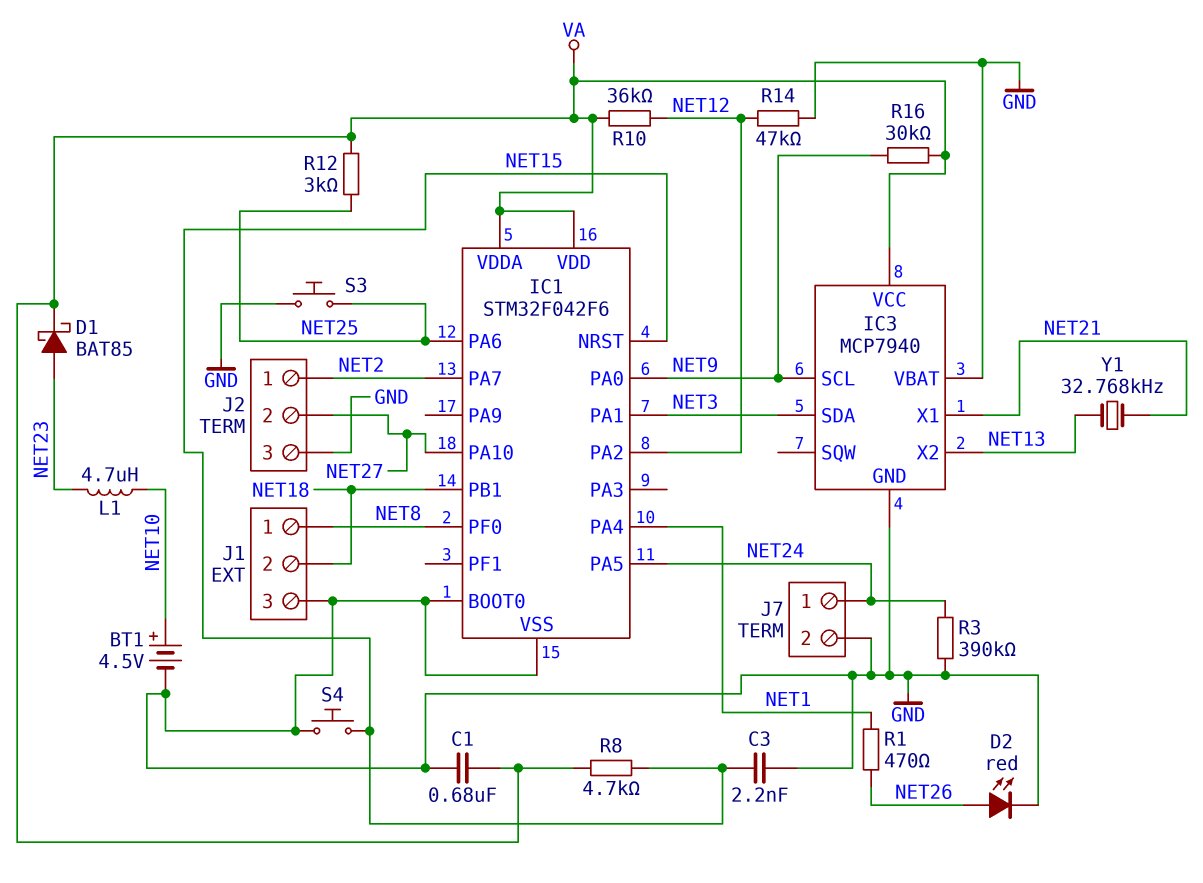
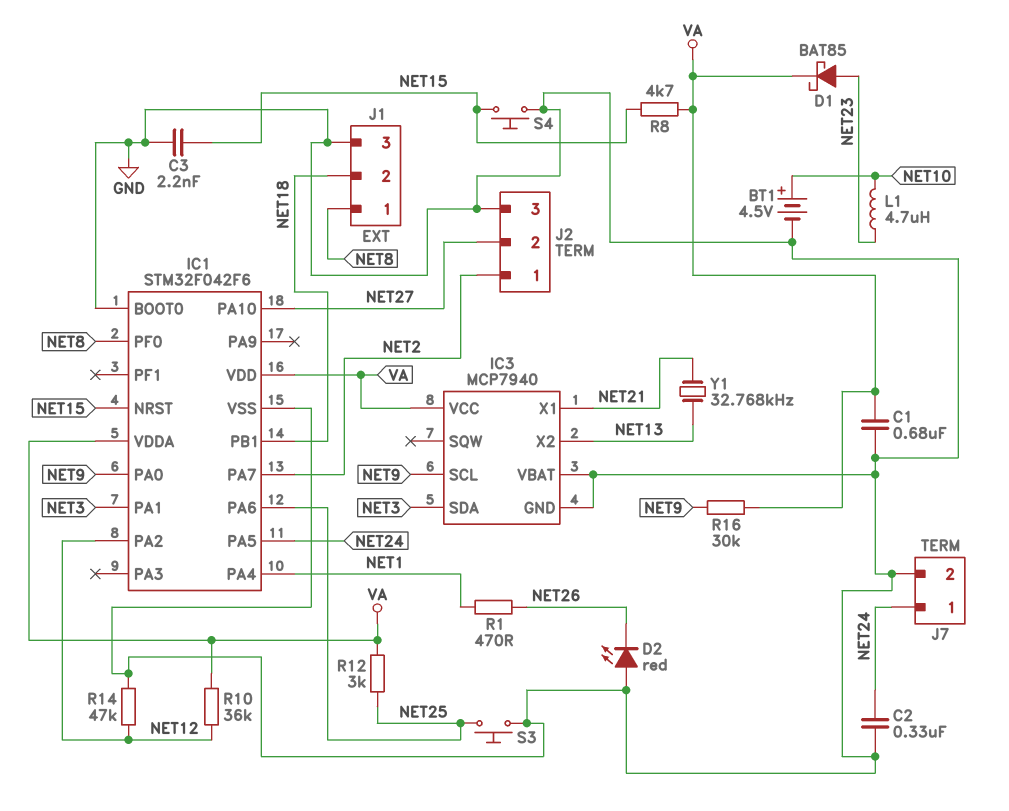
C2: none -> 330nF (GND, NET24)
D2: LED red (A NET26, K GND) -> LED red (A GND, K NET26)
R3: 390k (GND, NET24) -> none

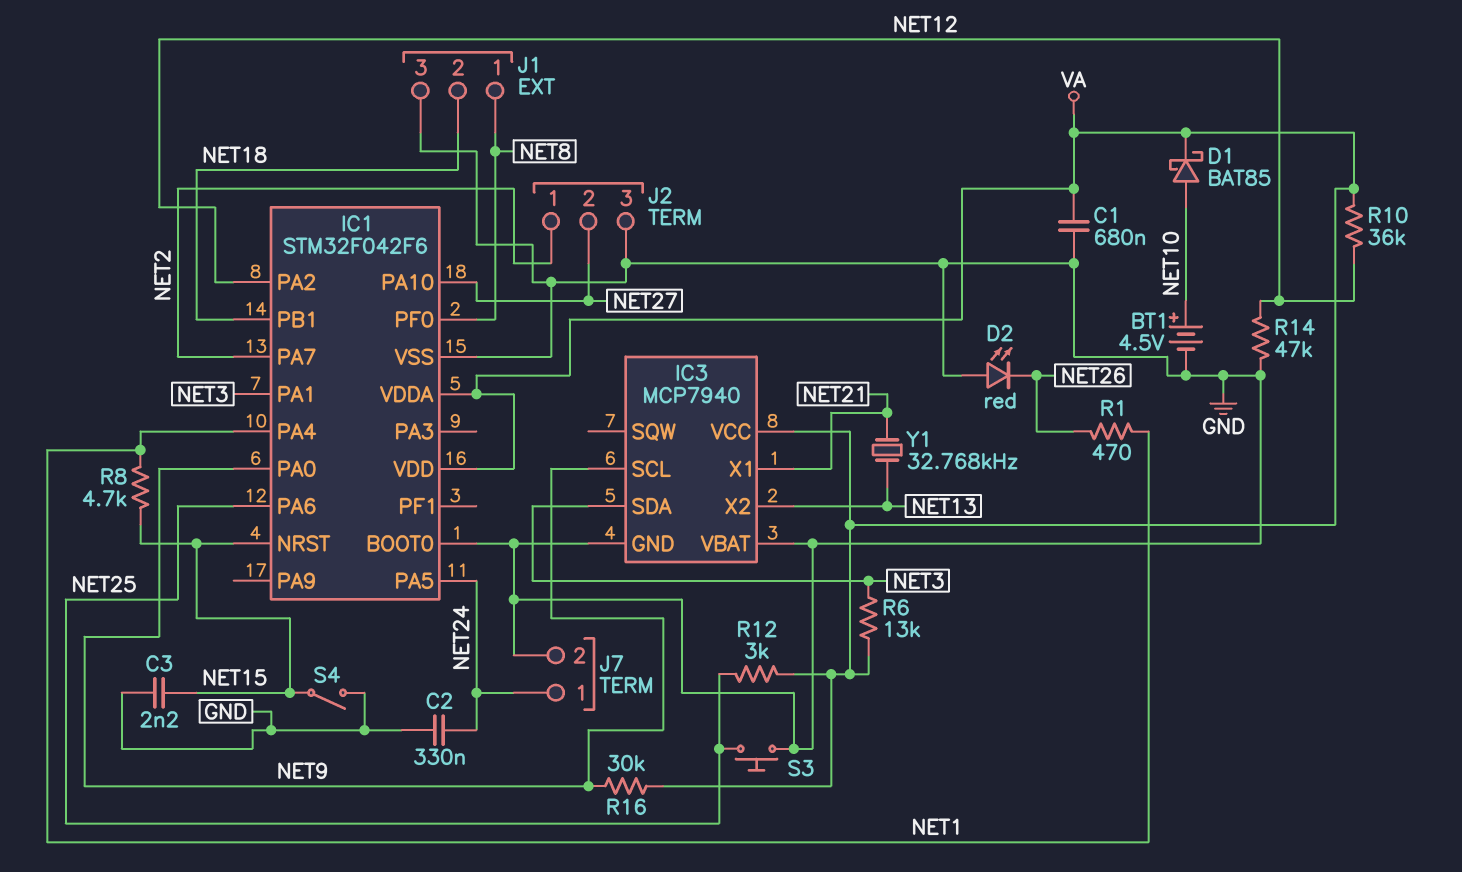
D1: schottky BAT85 (A NET23, K VA) -> schottky BAT85 (A NET10, K VA)
L1: 4.7uH (NET10, NET23) -> none
R6: none -> 13k (NET3, VA)
R8: 4.7k (NET15, VA) -> 4.7k (NET1, NET15)
S4: button (GND, NET15) -> switch (GND, NET15)

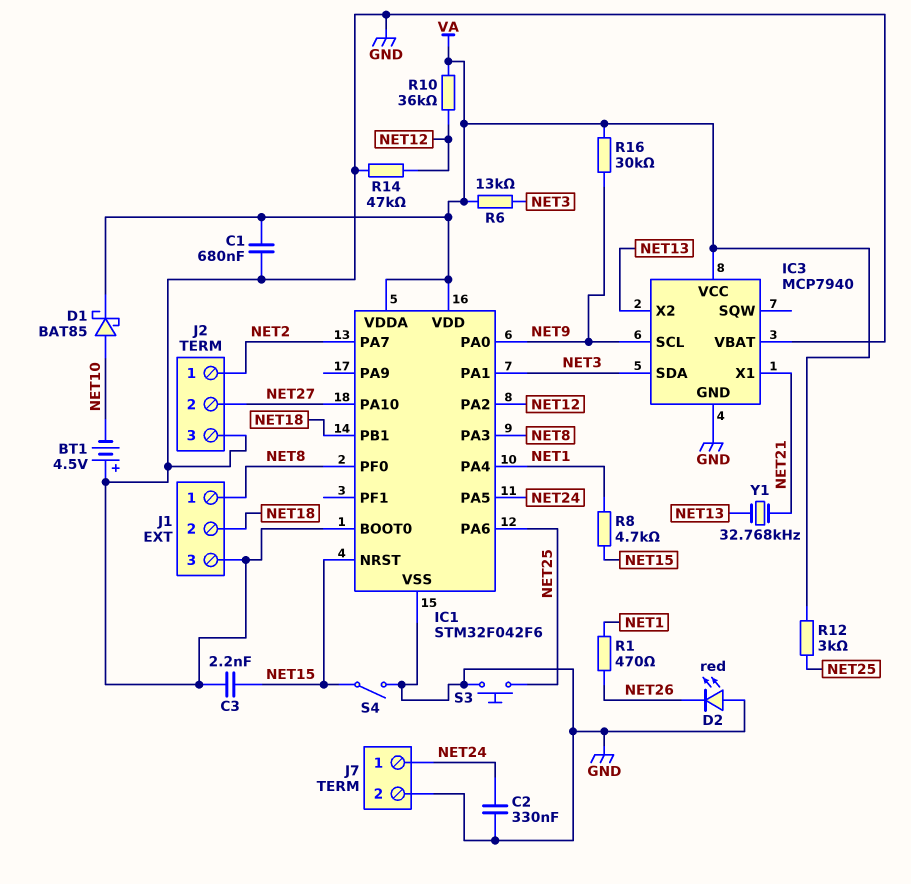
BT1: 4.5V (plus NET10, minus GND) -> 4.5V (plus GND, minus NET10)
IC1 pin PA3: none -> NET8

